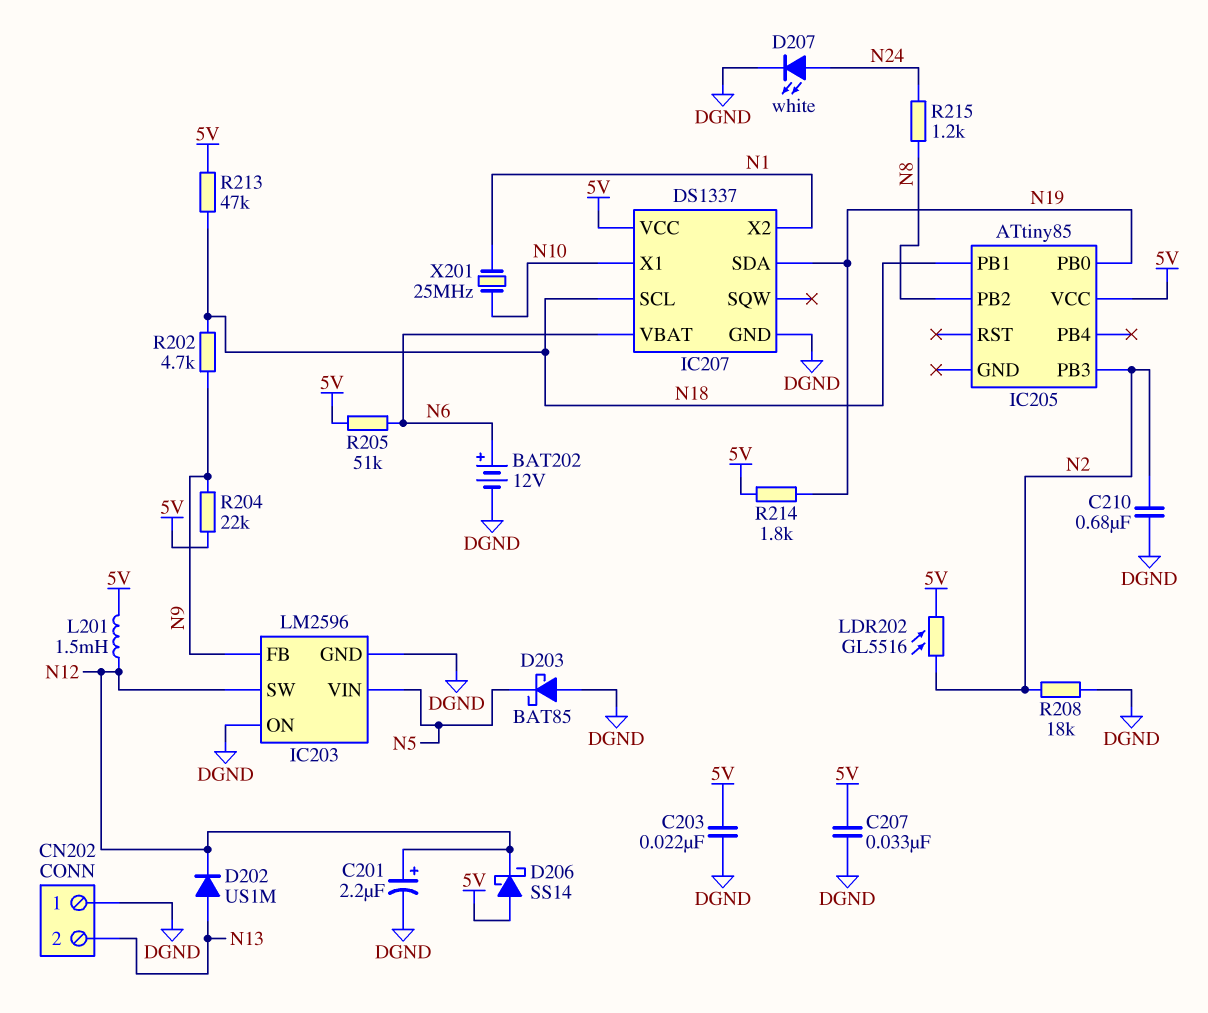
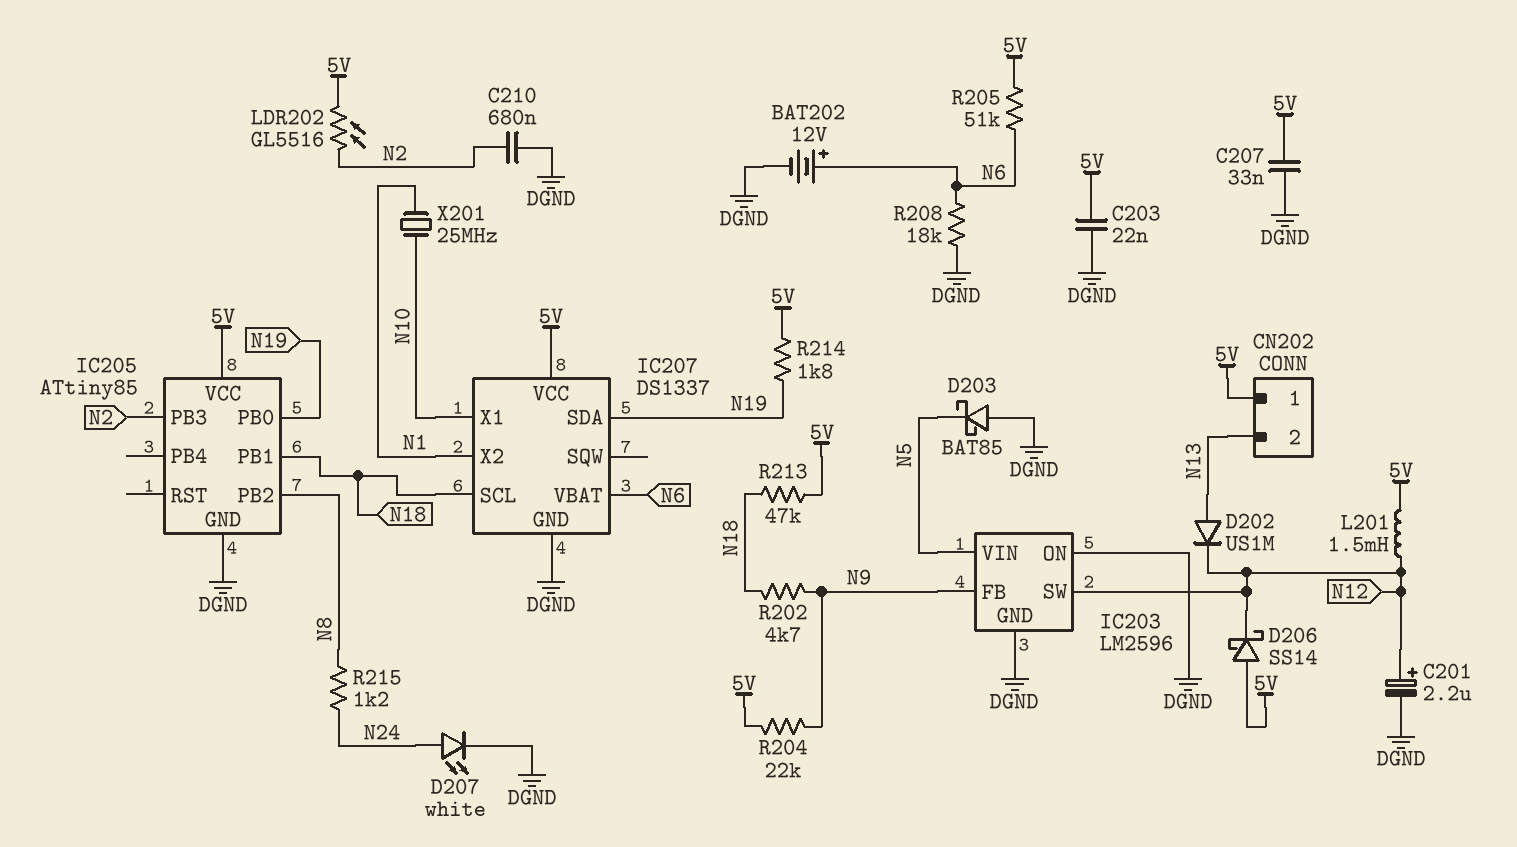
CN202 pin 1: DGND -> 5V
IC205 pin GND: none -> DGND
R208: 18k (DGND, N2) -> 18k (DGND, N6)

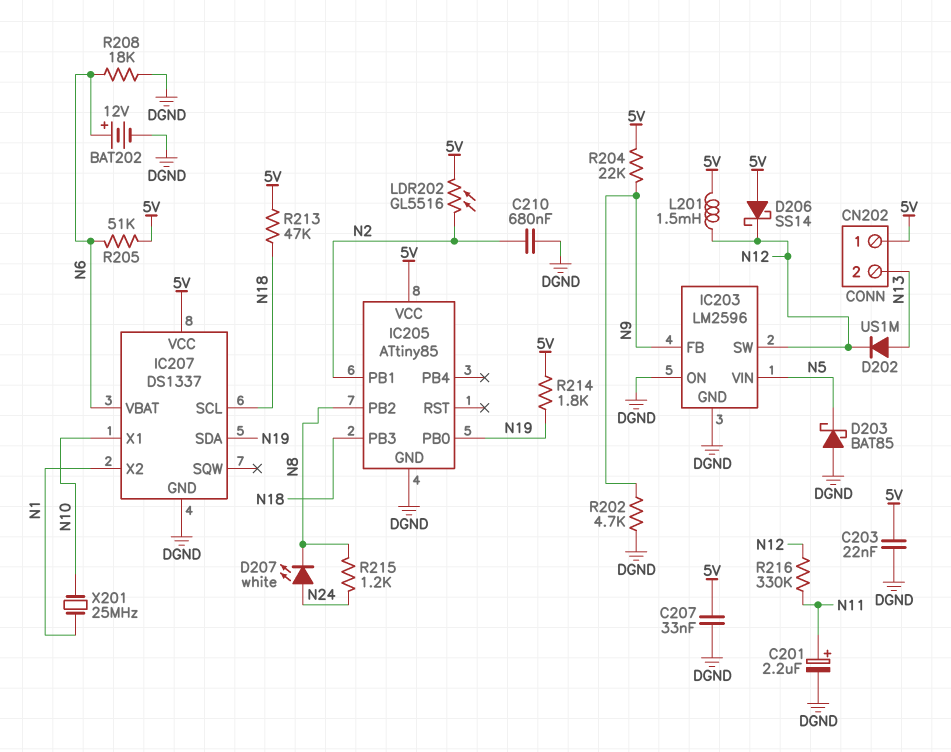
C201: 2.2uF (plus N12, minus DGND) -> 2.2uF (plus N11, minus DGND)
D207: LED white (A N24, K DGND) -> LED white (A N24, K N8)
IC205 pin PB1: N18 -> N2
IC205 pin PB3: N2 -> N18
R202: 4.7k (N9, N18) -> 4.7k (DGND, N9)
R216: none -> 330k (N11, N12)

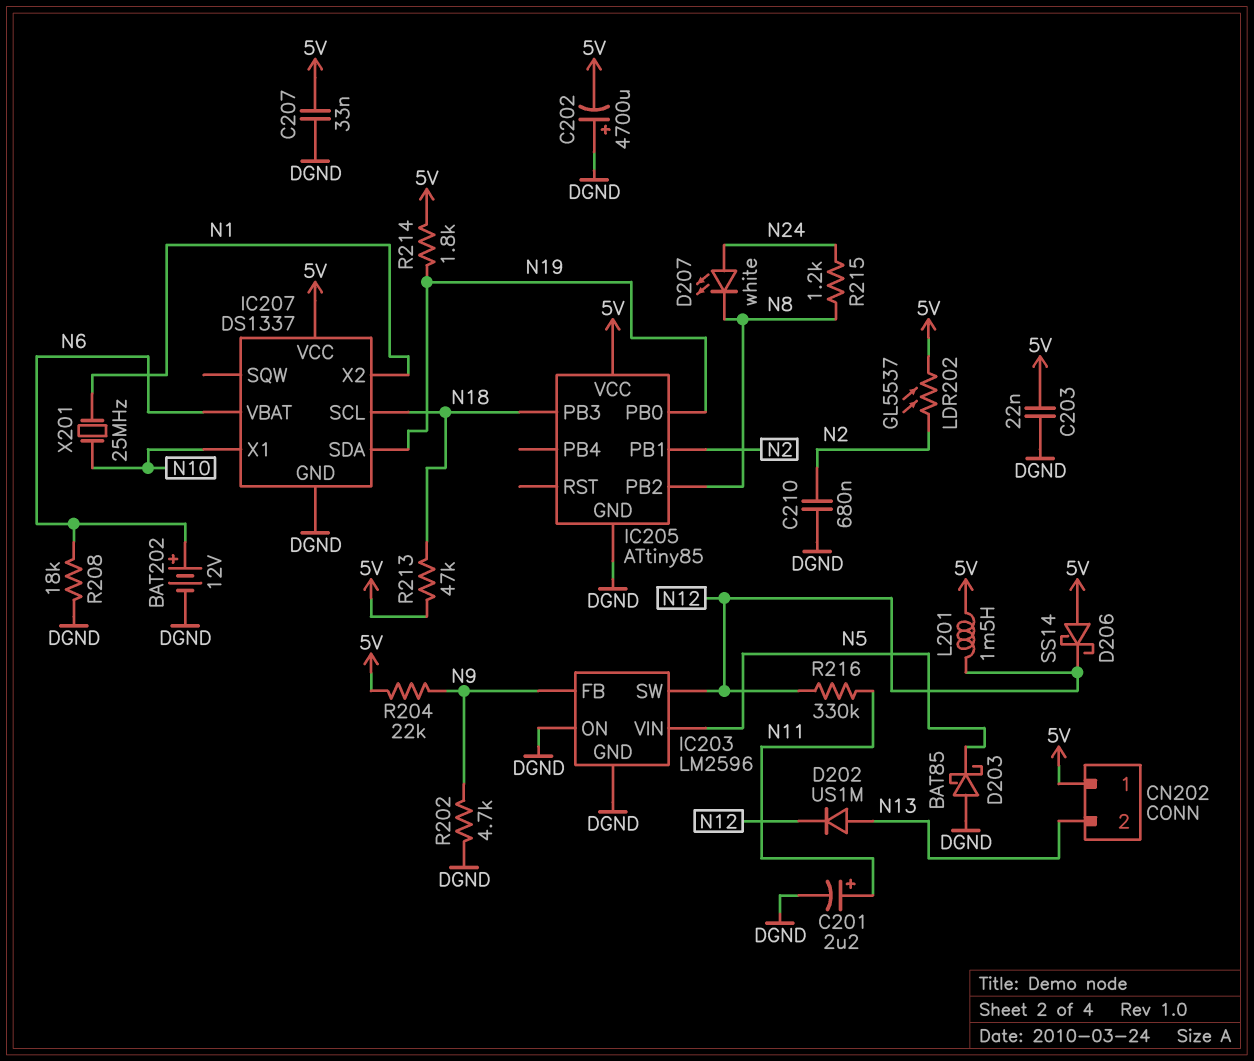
C202: none -> 4700uF (plus DGND, minus 5V)
LDR202: GL5516 (5V, N2) -> GL5537 (5V, N2)
R205: 51k (5V, N6) -> none

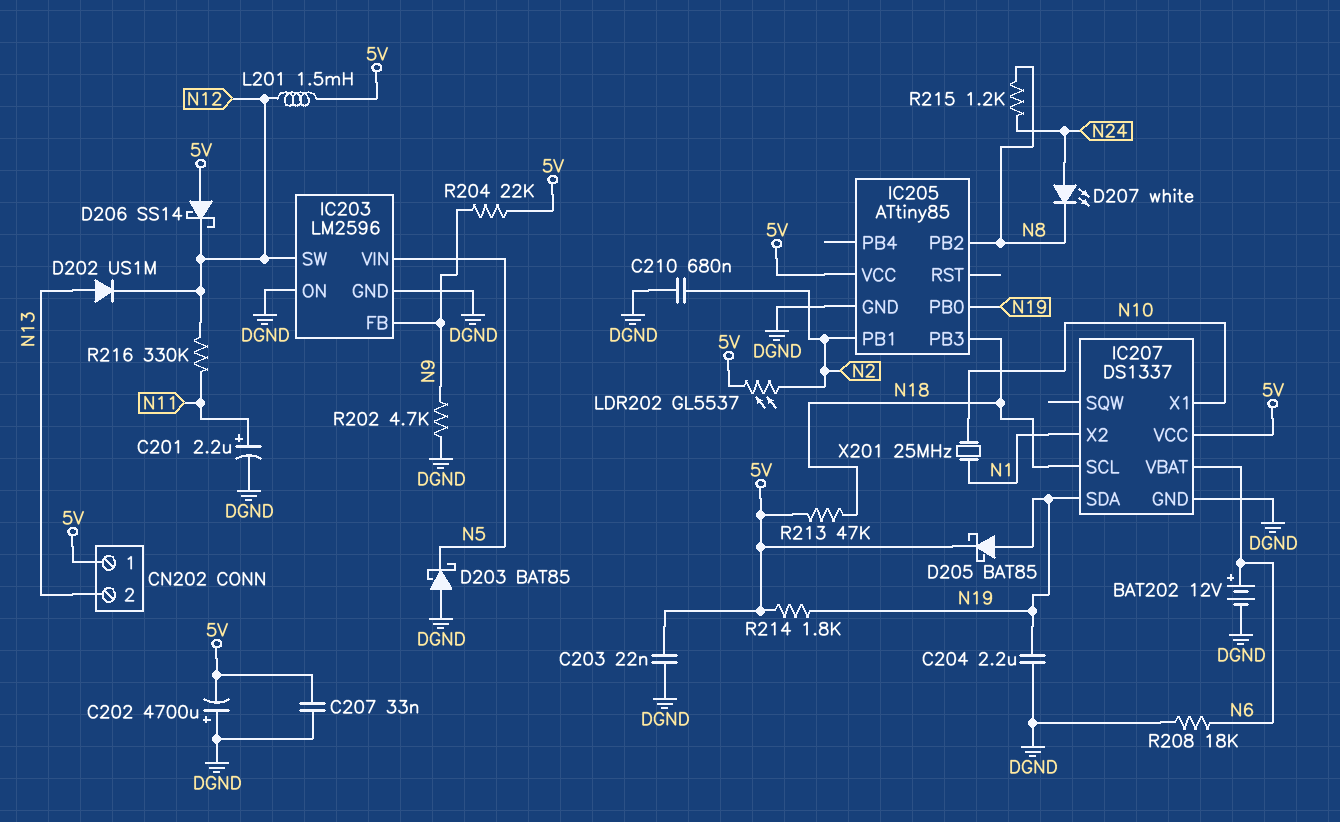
C204: none -> 2.2uF (DGND, N19)
D205: none -> schottky BAT85 (A N19, K 5V)

